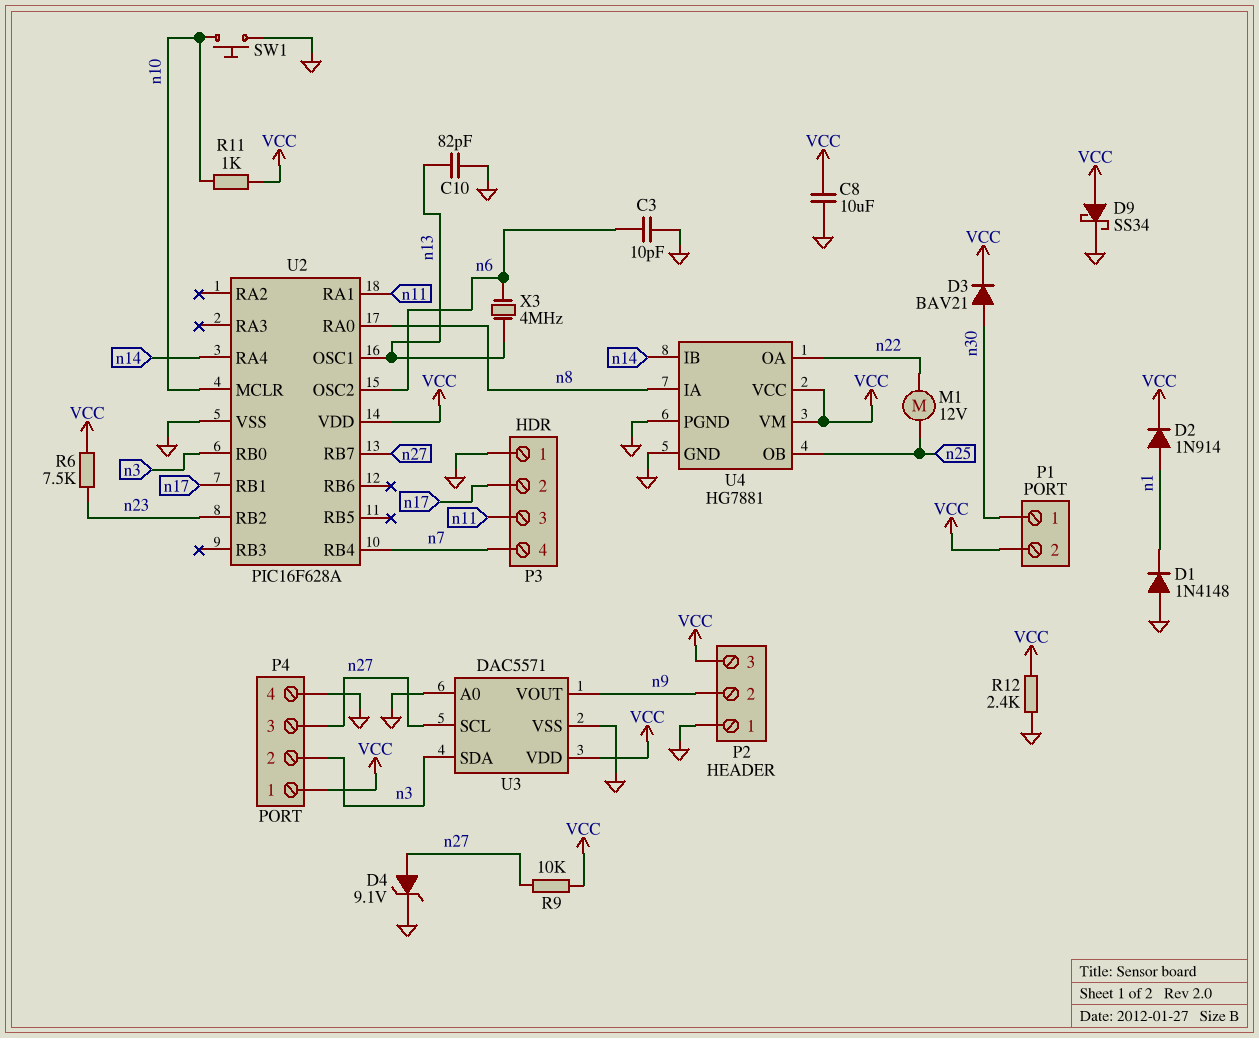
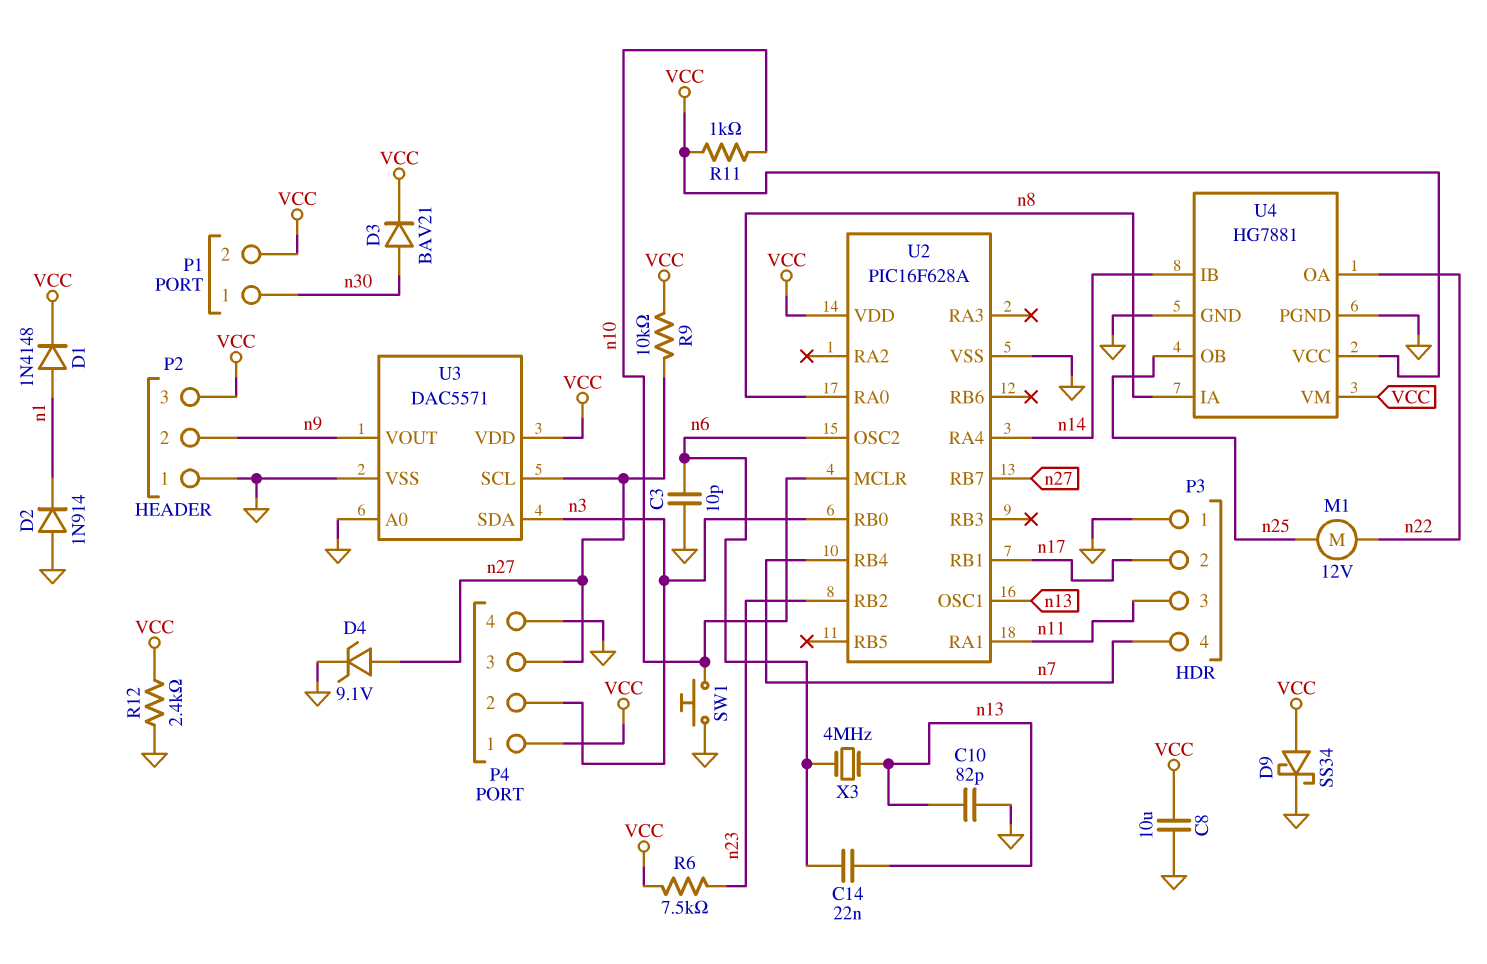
C14: none -> 22nF (n6, n13)
D1: diode 1N4148 (A GND, K n1) -> diode 1N4148 (A n1, K VCC)
D2: diode 1N914 (A n1, K VCC) -> diode 1N914 (A GND, K n1)

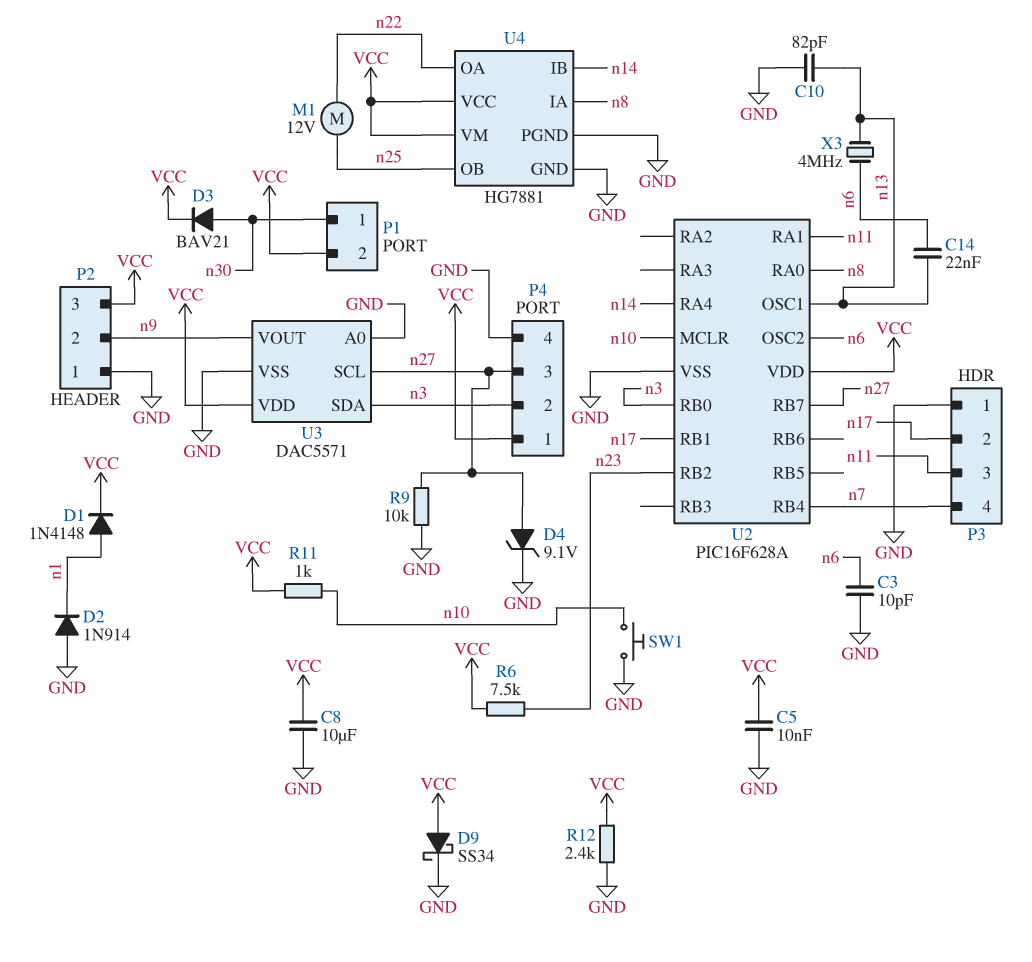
C5: none -> 10nF (GND, VCC)
R9: 10k (VCC, n27) -> 10k (GND, n27)

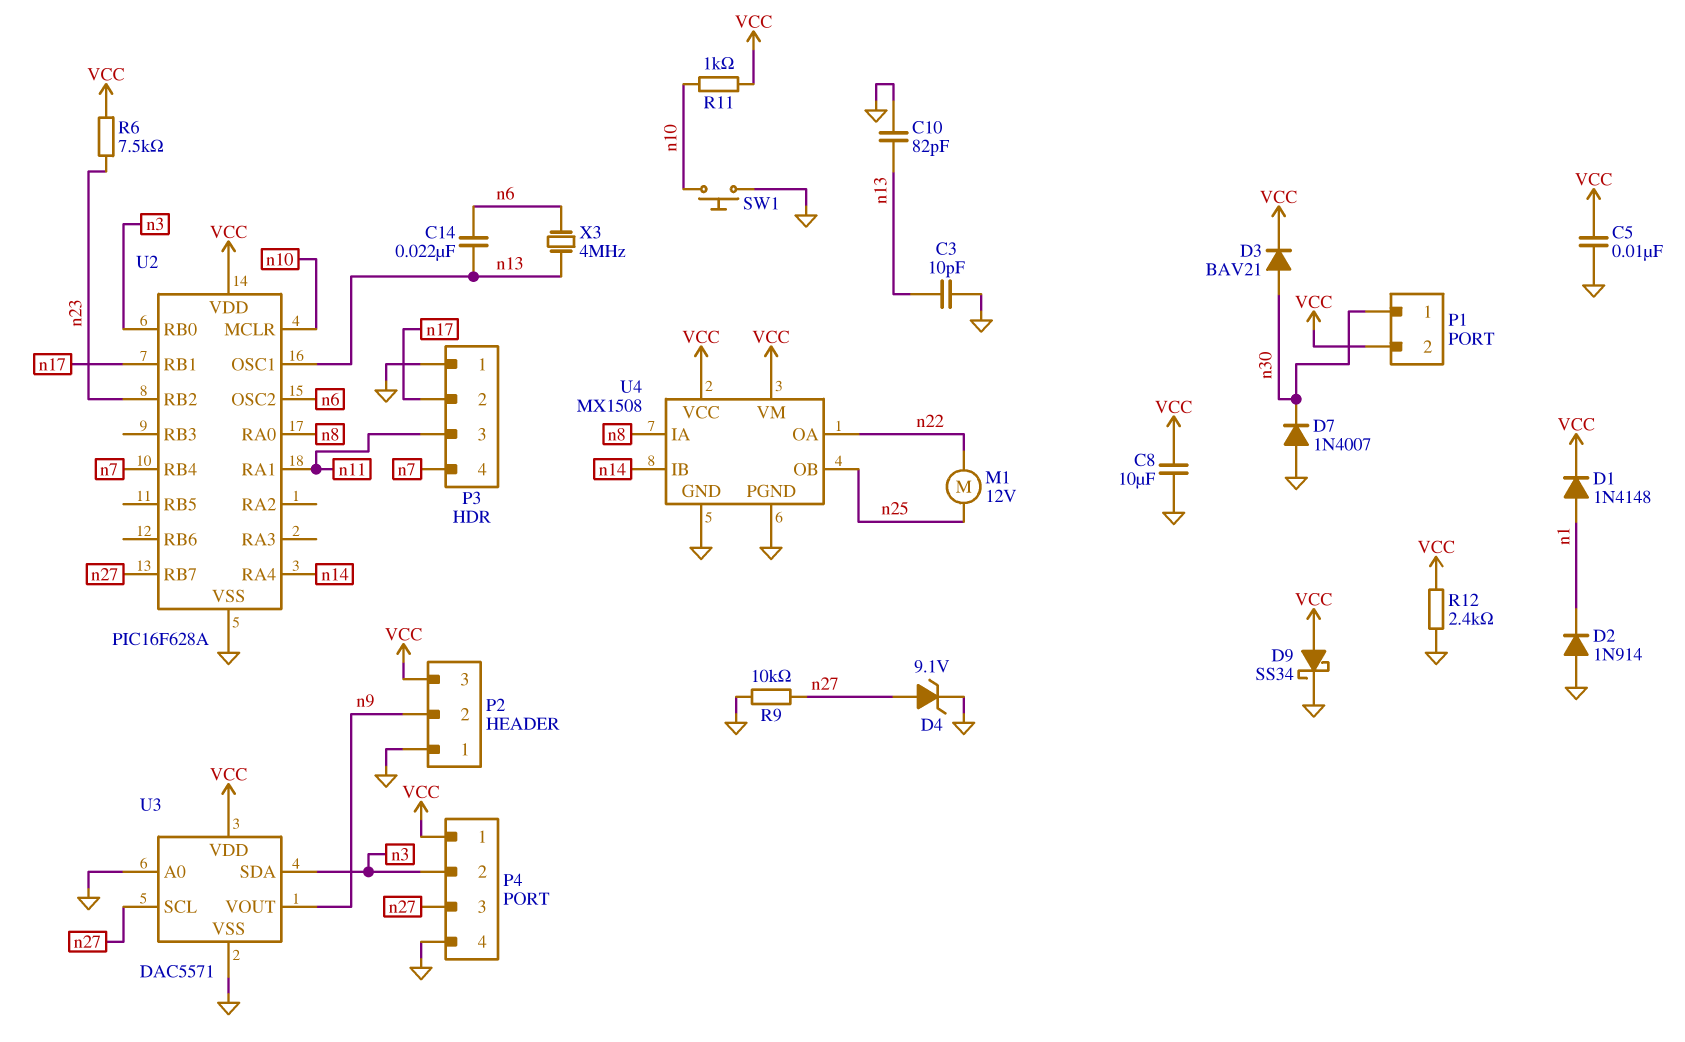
C3: 10pF (GND, n6) -> 10pF (GND, n13)
D7: none -> diode 1N4007 (A GND, K n30)
U4: HG7881 -> MX1508

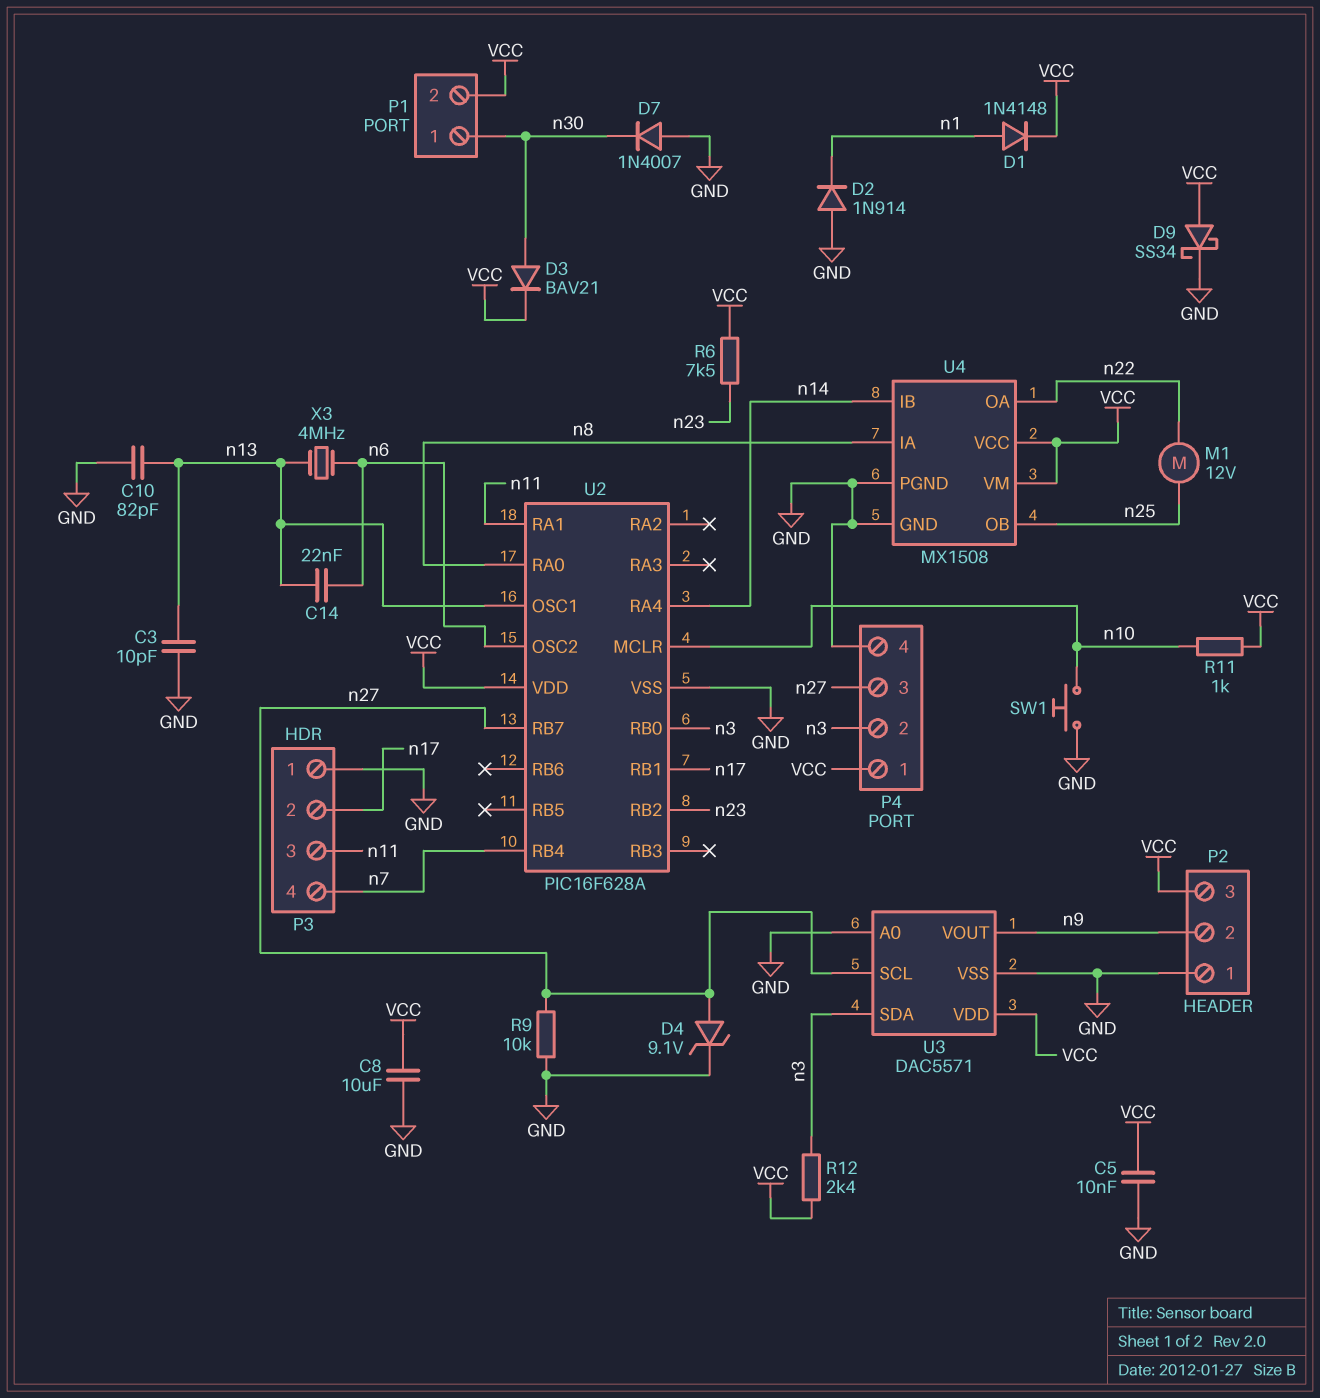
R12: 2.4k (GND, VCC) -> 2.4k (VCC, n3)

